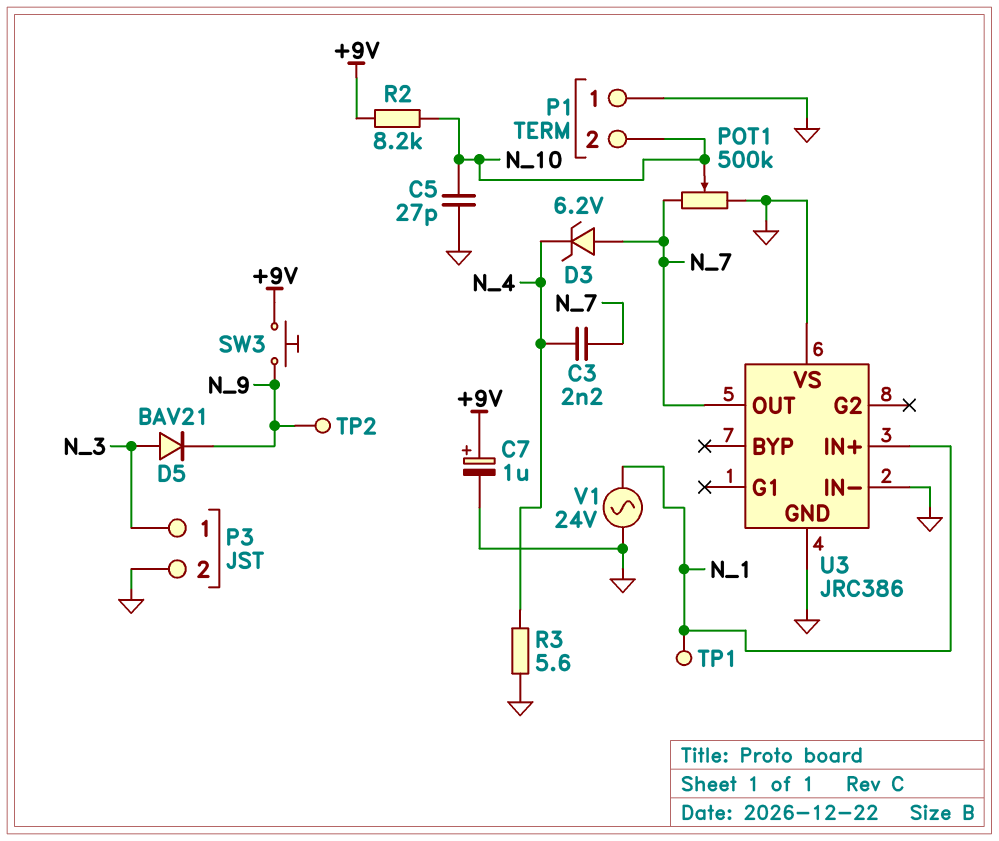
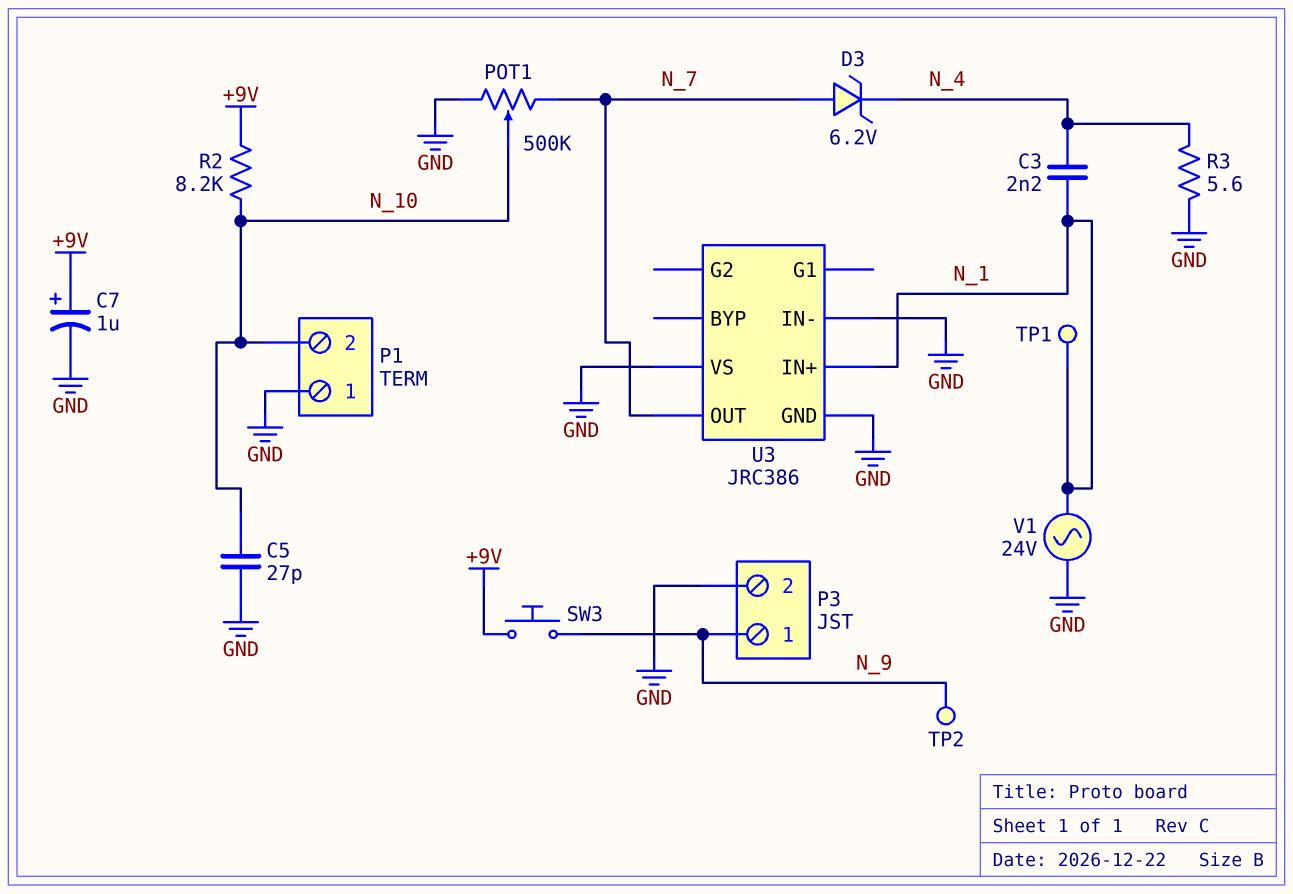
C3: 2.2nF (N_4, N_7) -> 2.2nF (N_1, N_4)
D5: diode BAV21 (A N_3, K N_9) -> none
P3 pin 1: N_3 -> N_9

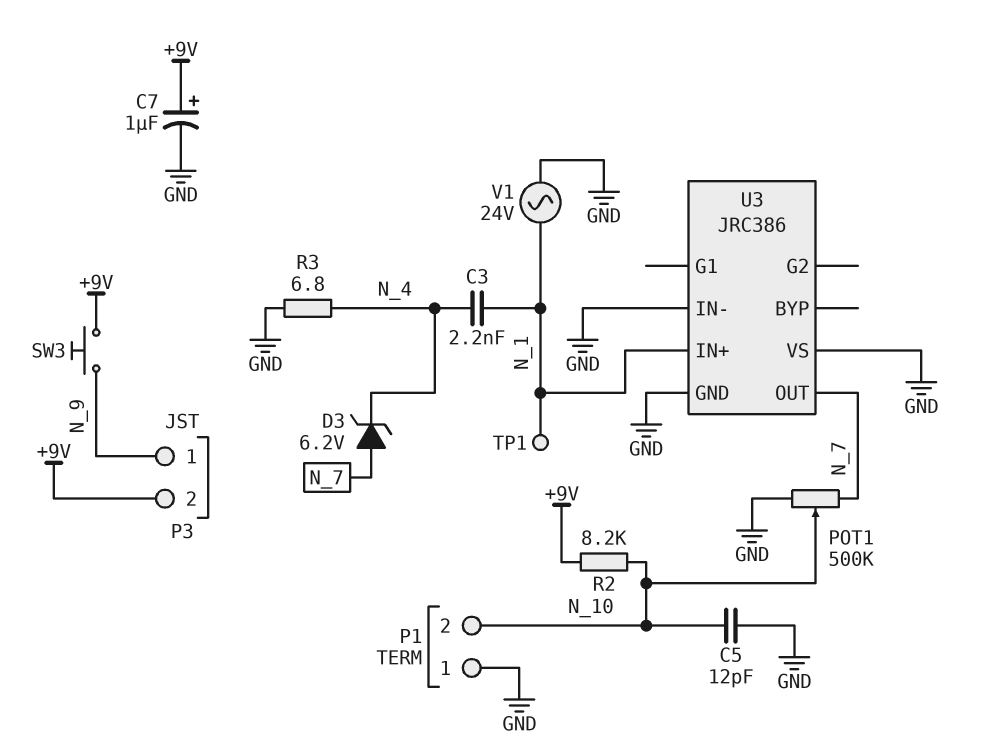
C5: 27pF (GND, N_10) -> 12pF (GND, N_10)
P3 pin 2: GND -> +9V
R3: 5.6 (GND, N_4) -> 6.8 (GND, N_4)
TP2: test point (N_9) -> none

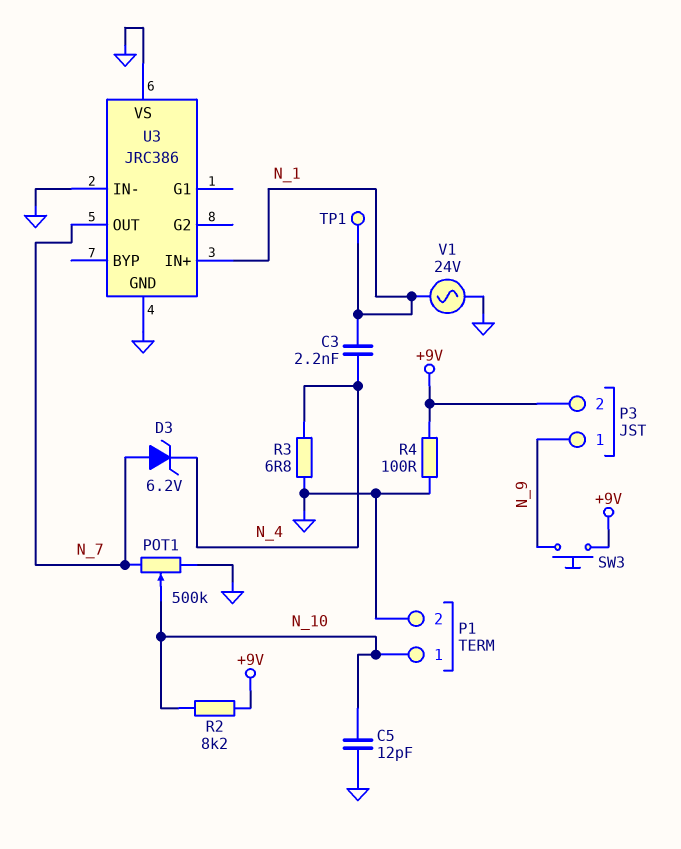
C7: 1uF (plus +9V, minus GND) -> none
P1 pin 1: GND -> N_10
P1 pin 2: N_10 -> GND
R4: none -> 100 (+9V, GND)

